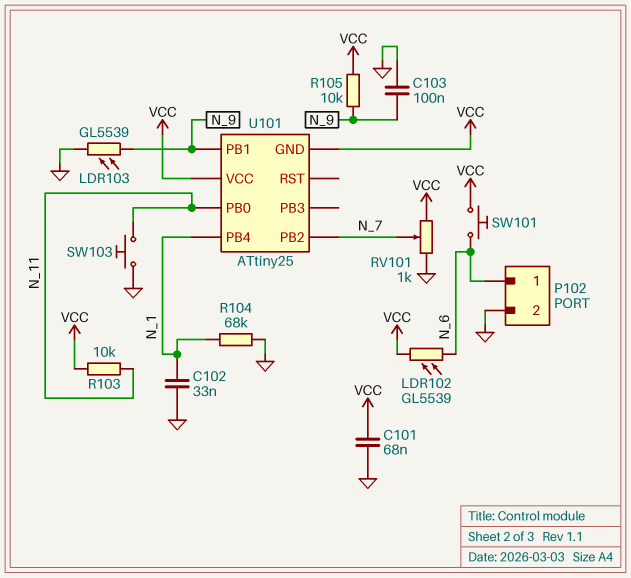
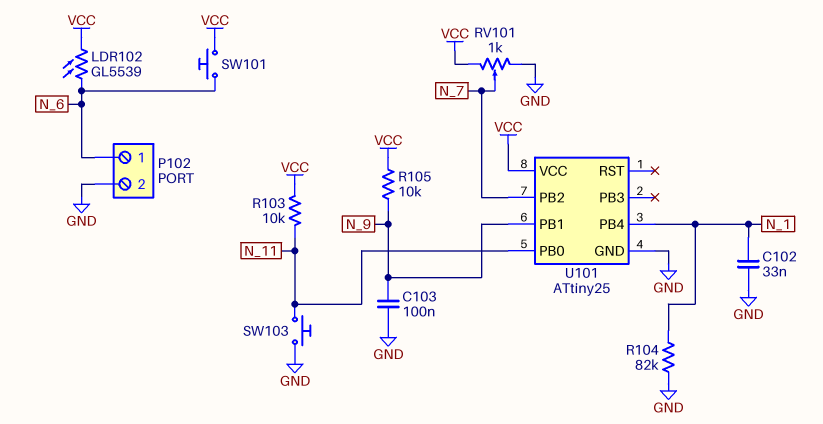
C101: 68nF (GND, VCC) -> none
LDR103: GL5539 (GND, N_9) -> none
R104: 68k (GND, N_1) -> 82k (GND, N_1)
U101 pin GND: VCC -> GND

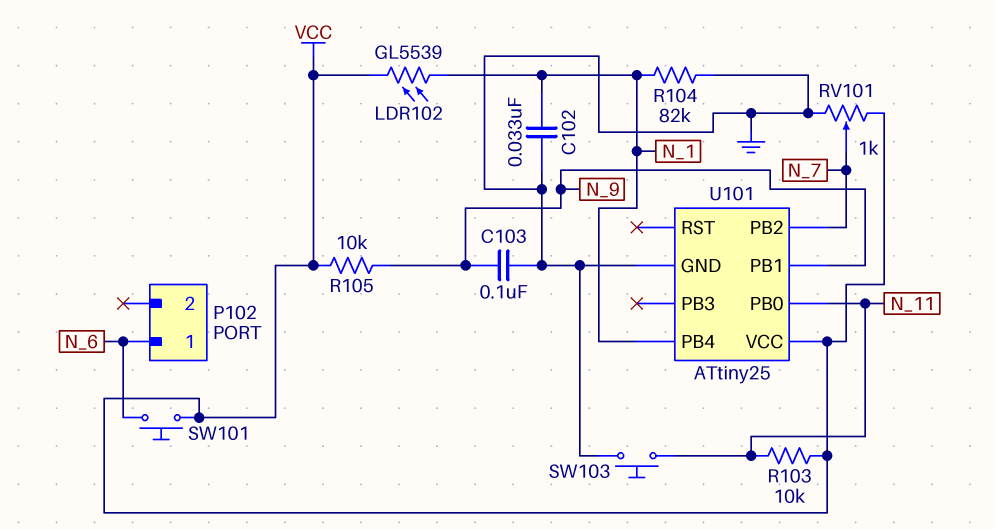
LDR102: GL5539 (N_6, VCC) -> GL5539 (N_1, VCC)
P102 pin 2: GND -> none

